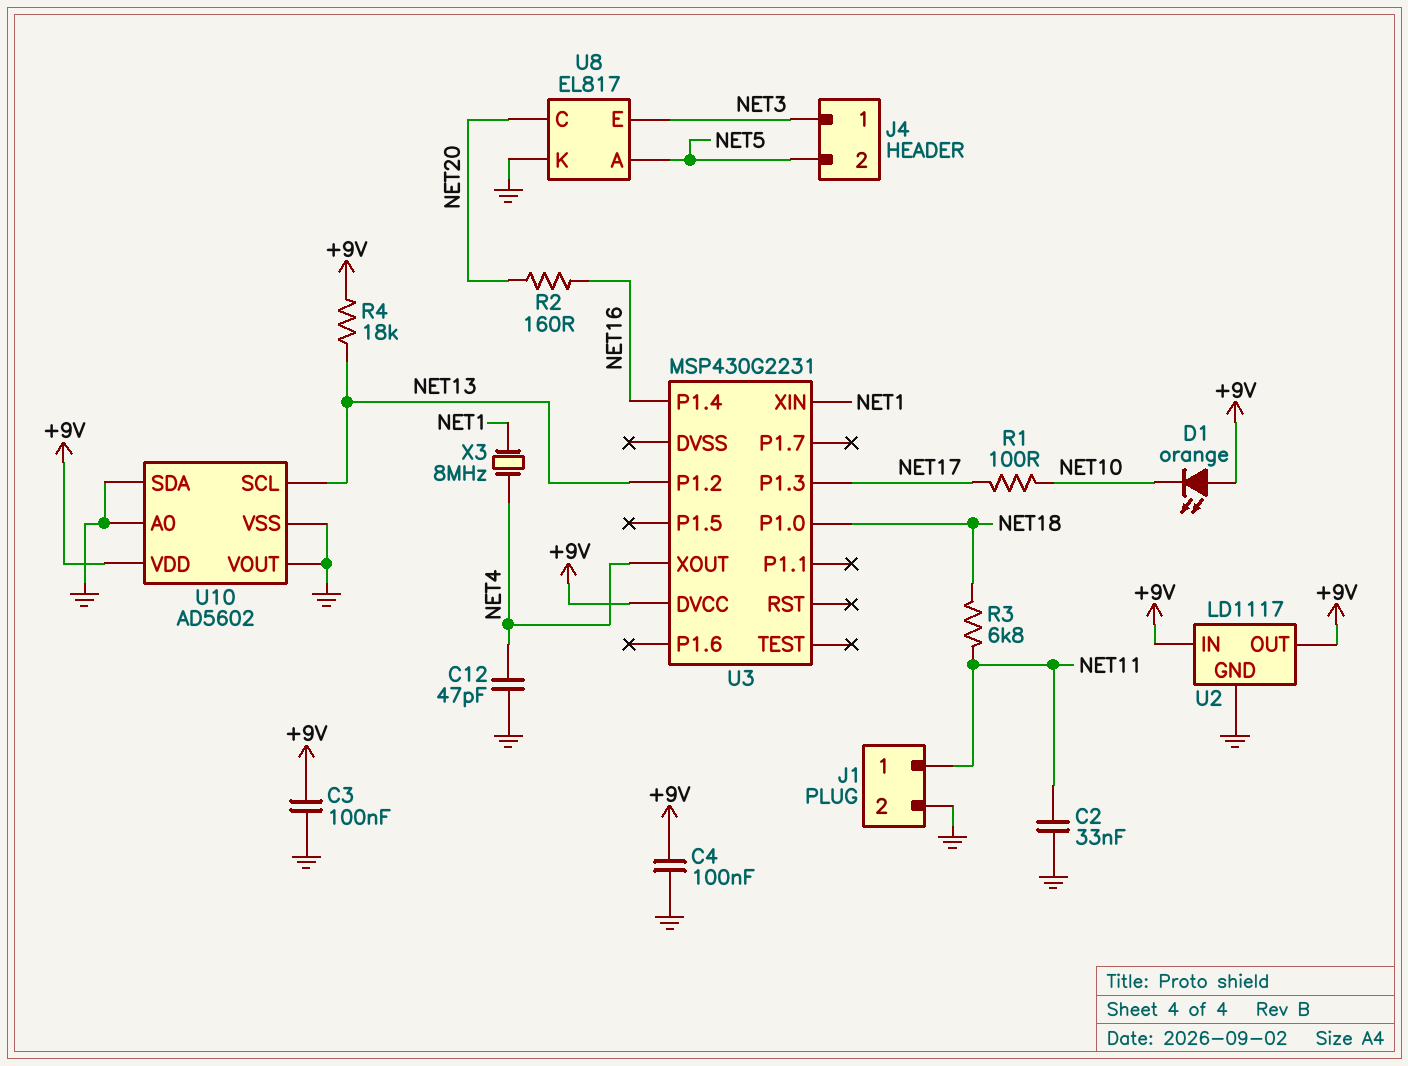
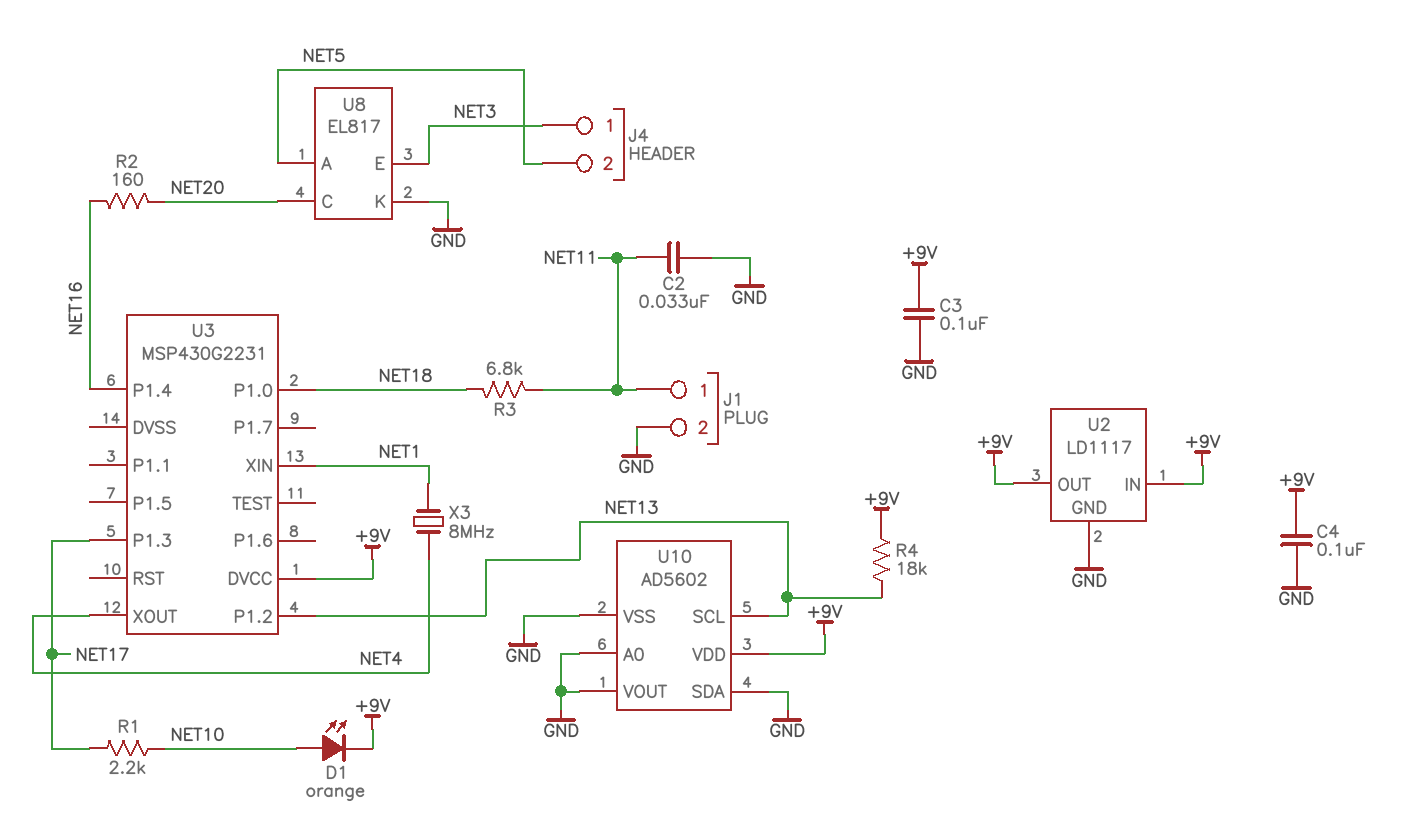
C12: 47pF (GND, NET4) -> none
D1: LED orange (A +9V, K NET10) -> LED orange (A NET10, K +9V)
R1: 100 (NET10, NET17) -> 2.2k (NET10, NET17)

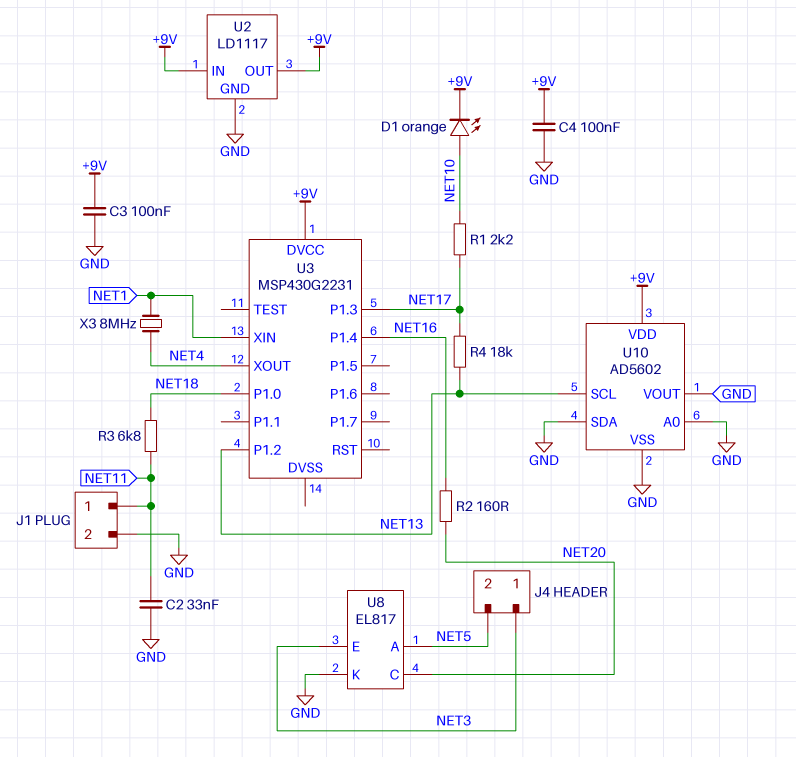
R4: 18k (+9V, NET13) -> 18k (NET13, NET17)

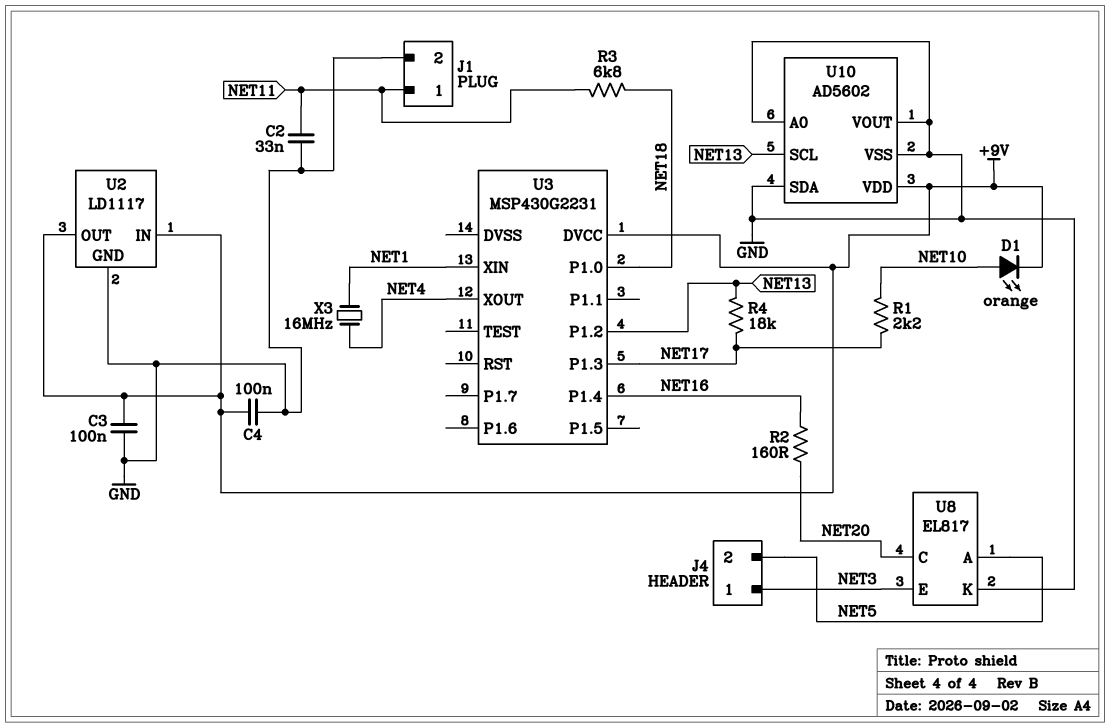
X3: 8MHz (NET1, NET4) -> 16MHz (NET1, NET4)

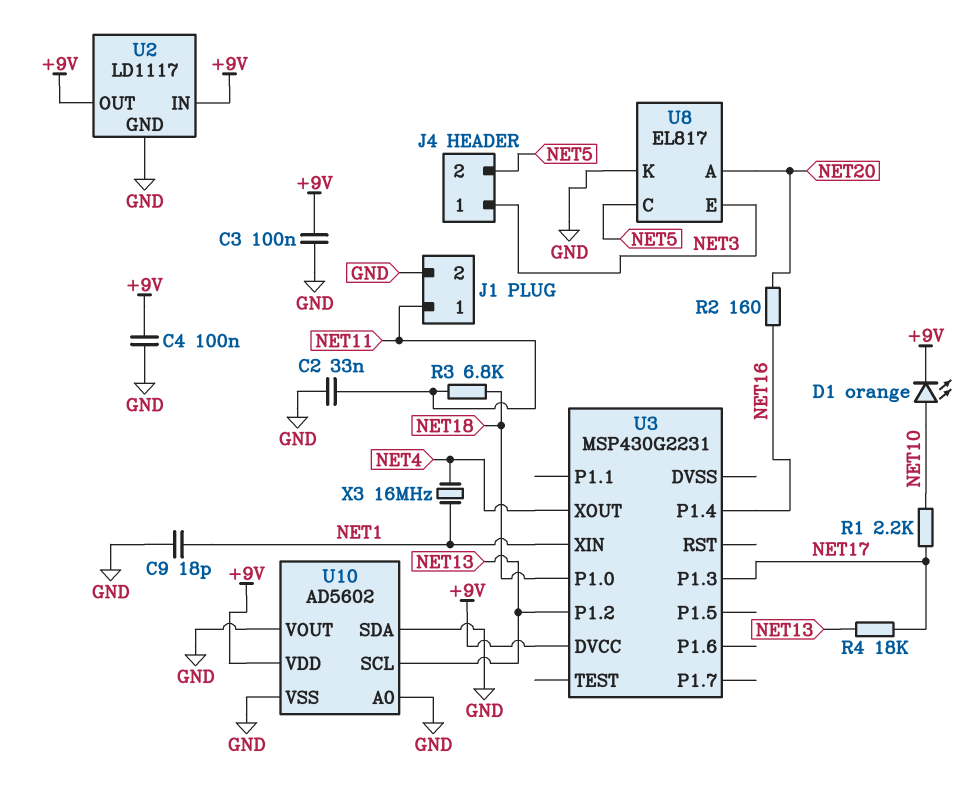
C9: none -> 18pF (GND, NET1)
U8 pin A: NET5 -> NET20
U8 pin C: NET20 -> NET5

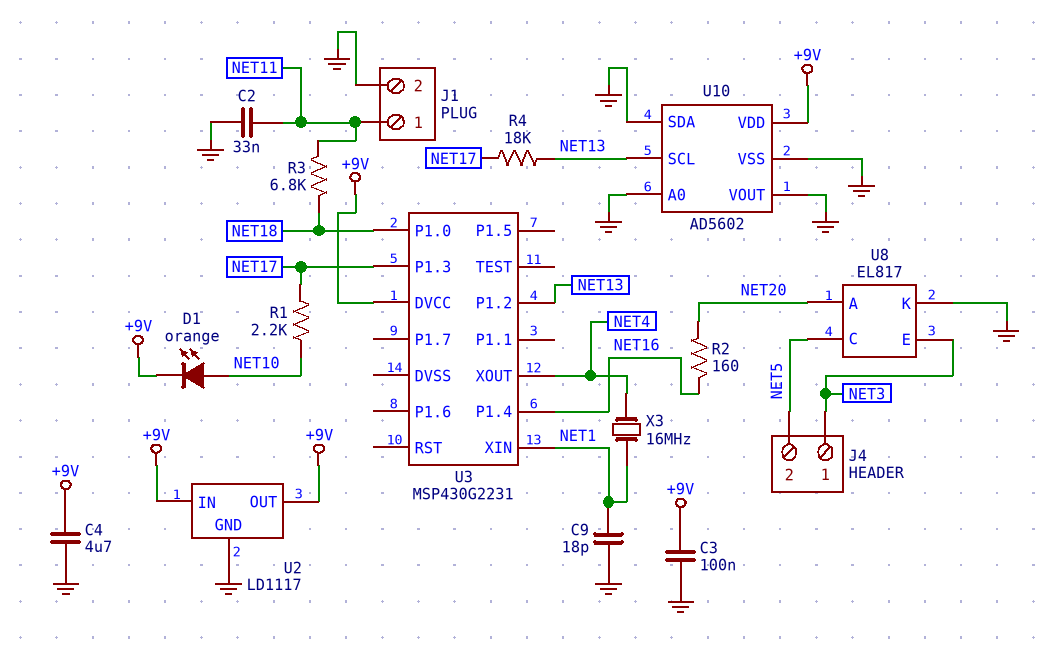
C4: 100nF (+9V, GND) -> 4.7uF (+9V, GND)

